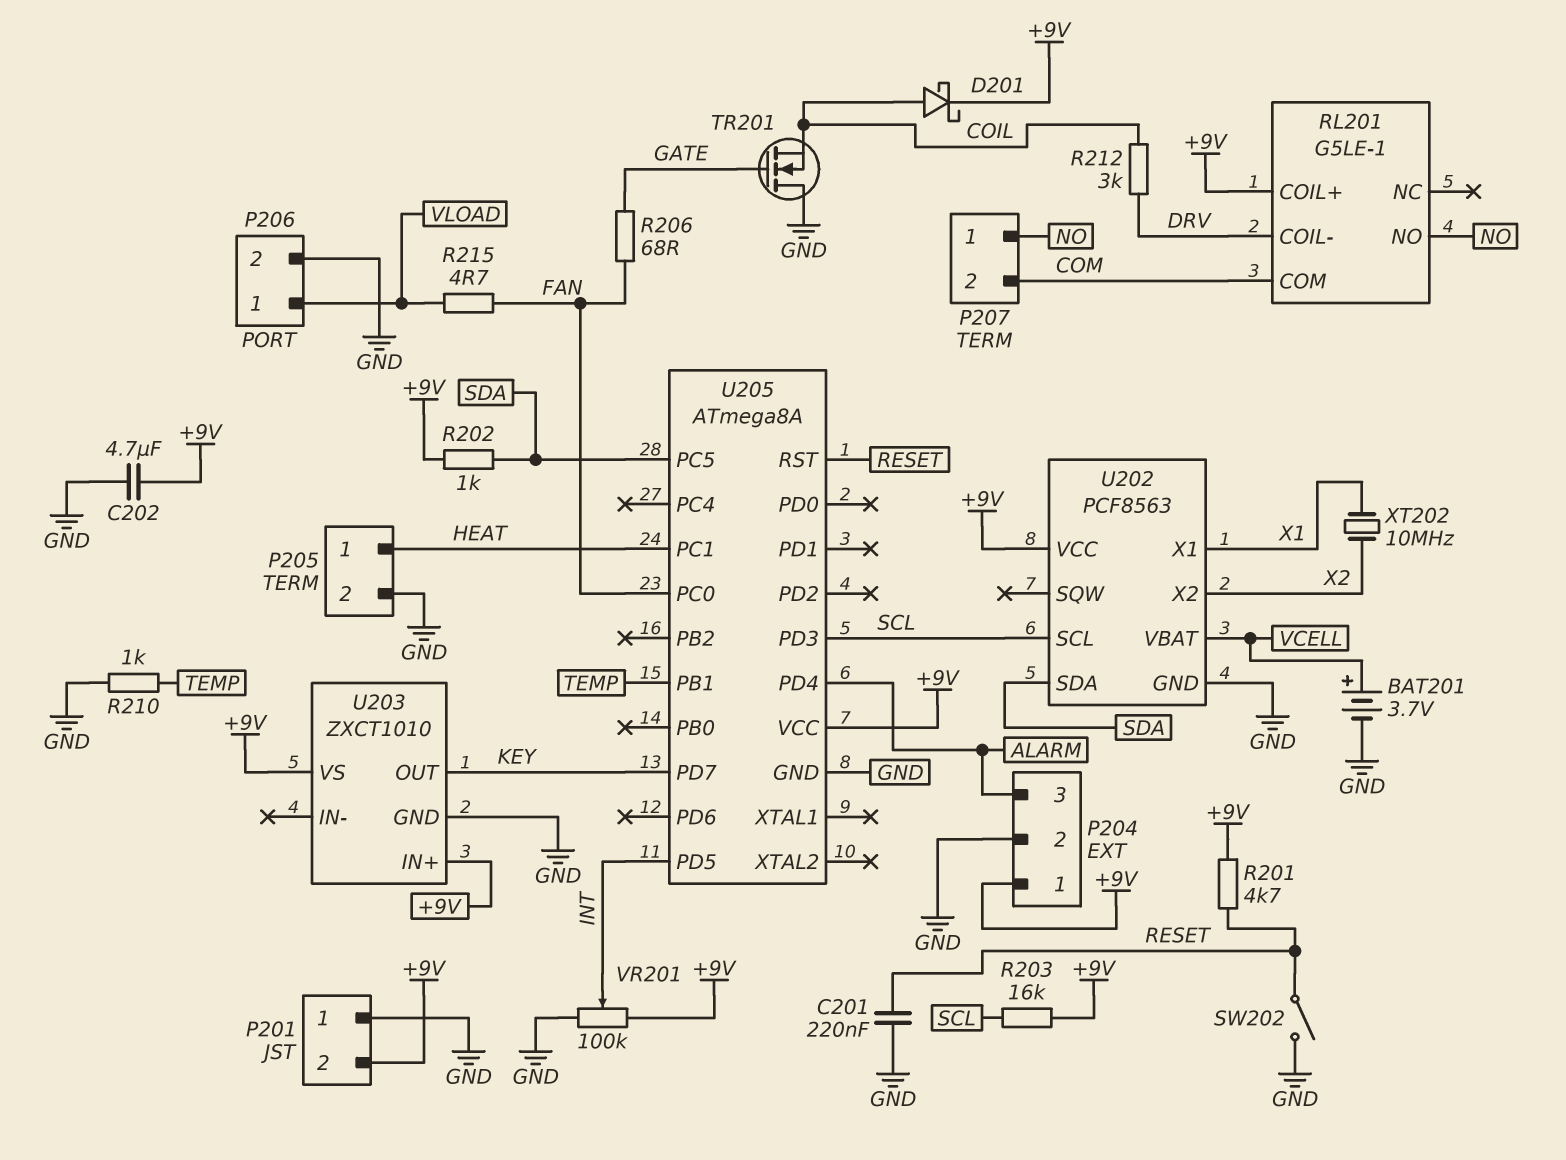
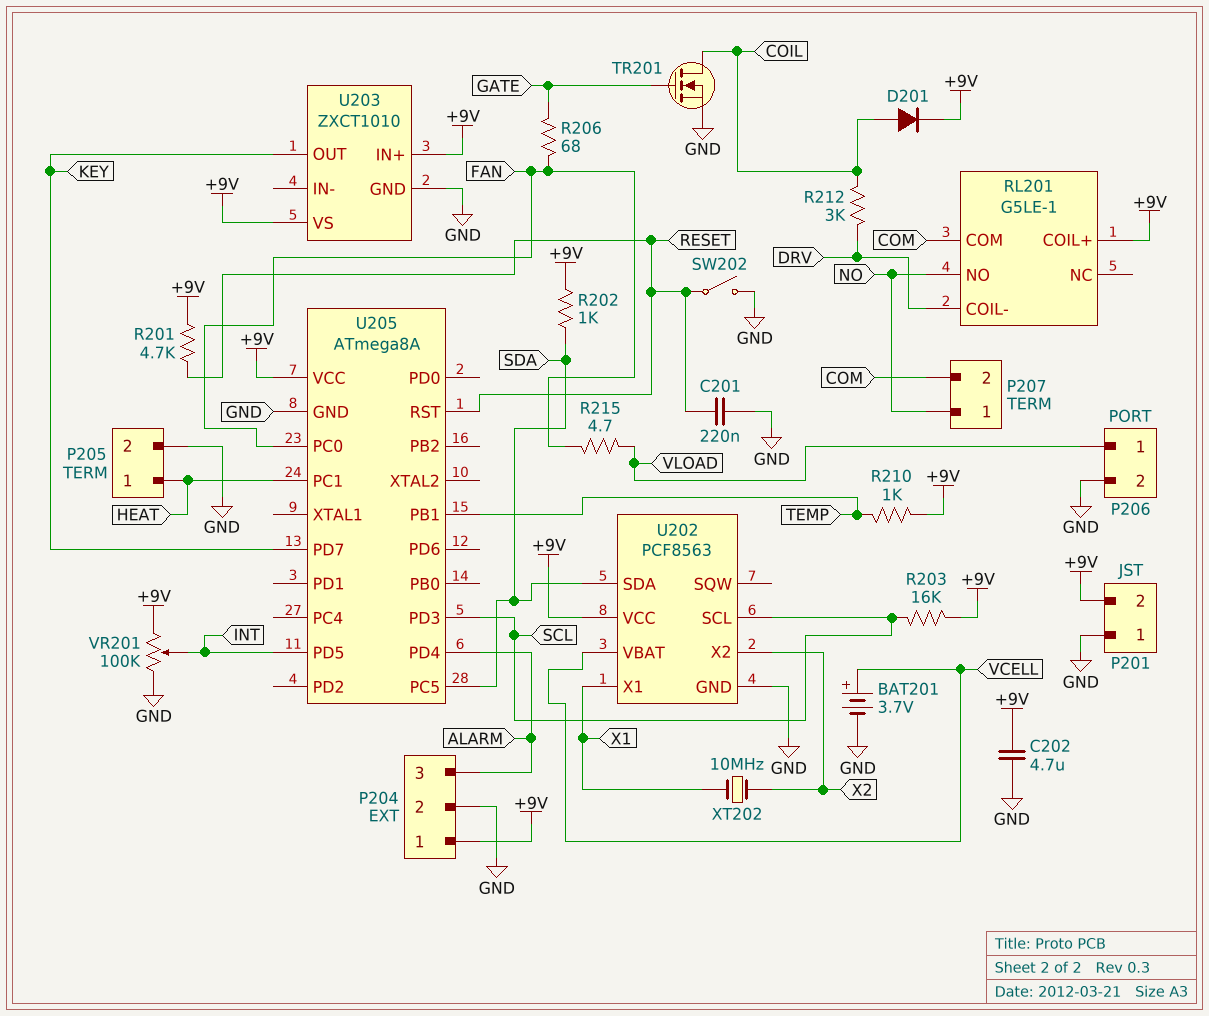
D201: schottky (A COIL, K +9V) -> diode (A COIL, K +9V)
R210: 1k (GND, TEMP) -> 1k (+9V, TEMP)
TR201: NMOS (G GATE, D GND, S COIL) -> NMOS (G GATE, D COIL, S GND)

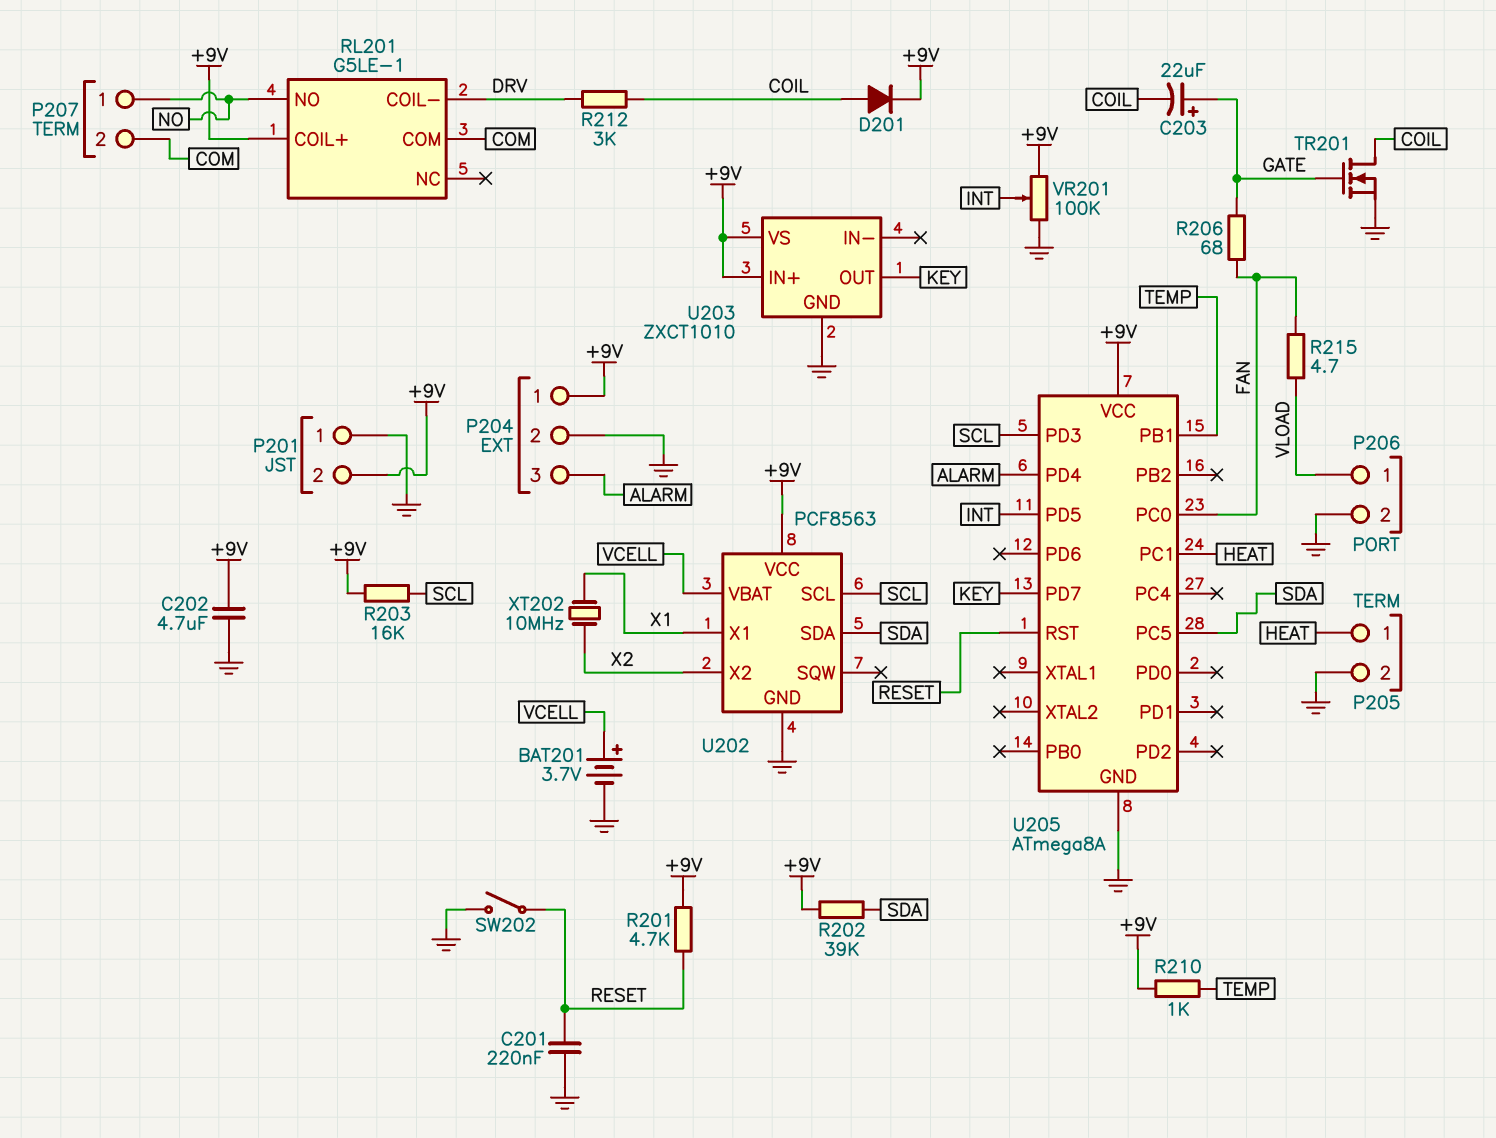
C203: none -> 22uF (plus GATE, minus COIL)
R202: 1k (+9V, SDA) -> 39k (+9V, SDA)

